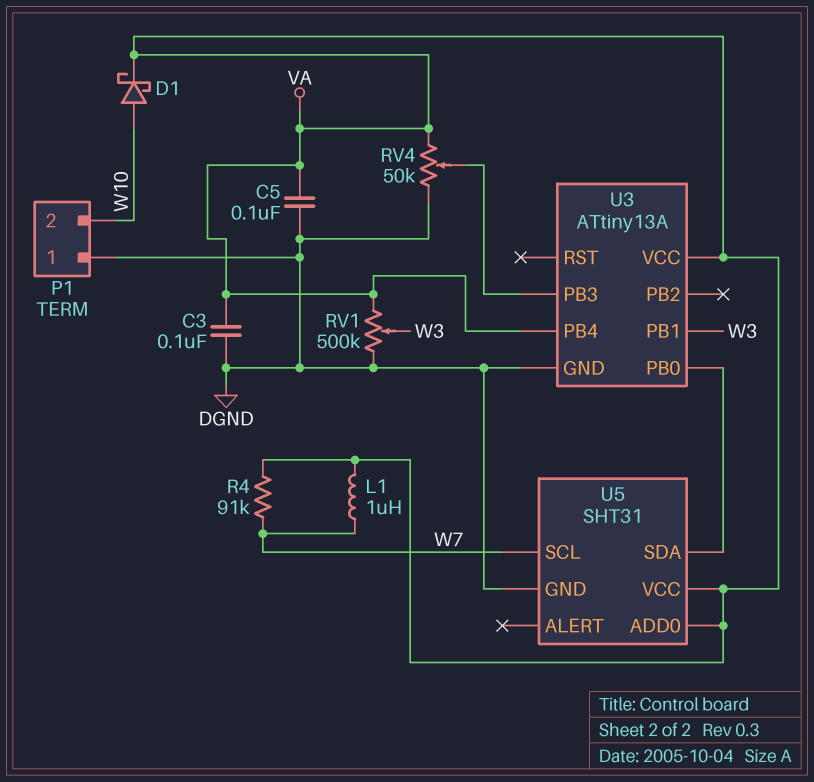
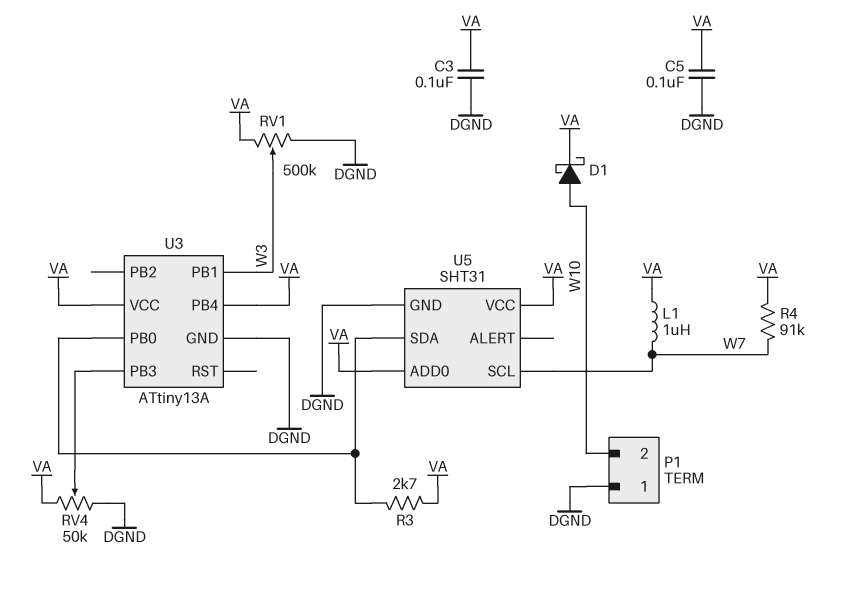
R3: none -> 2.7k (U3/PB0, VA)

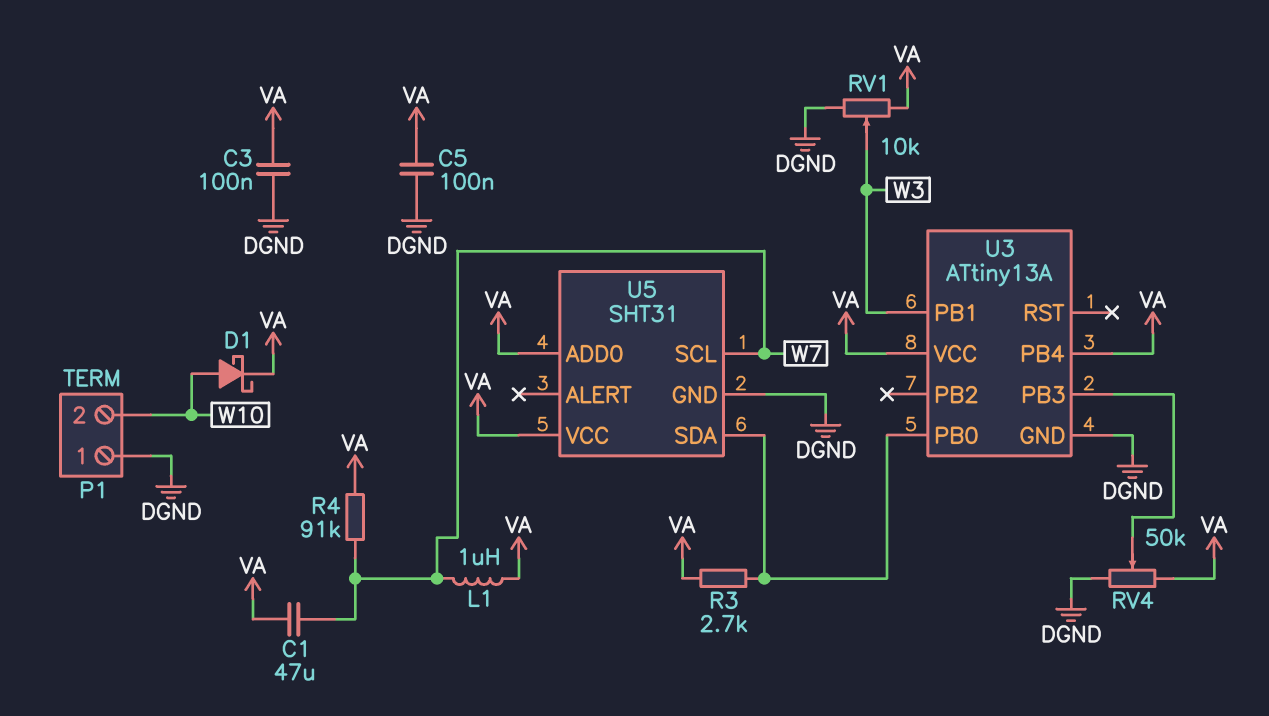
C1: none -> 47uF (VA, W7)
RV1: 500k (DGND, VA, wiper W3) -> 10k (DGND, VA, wiper W3)

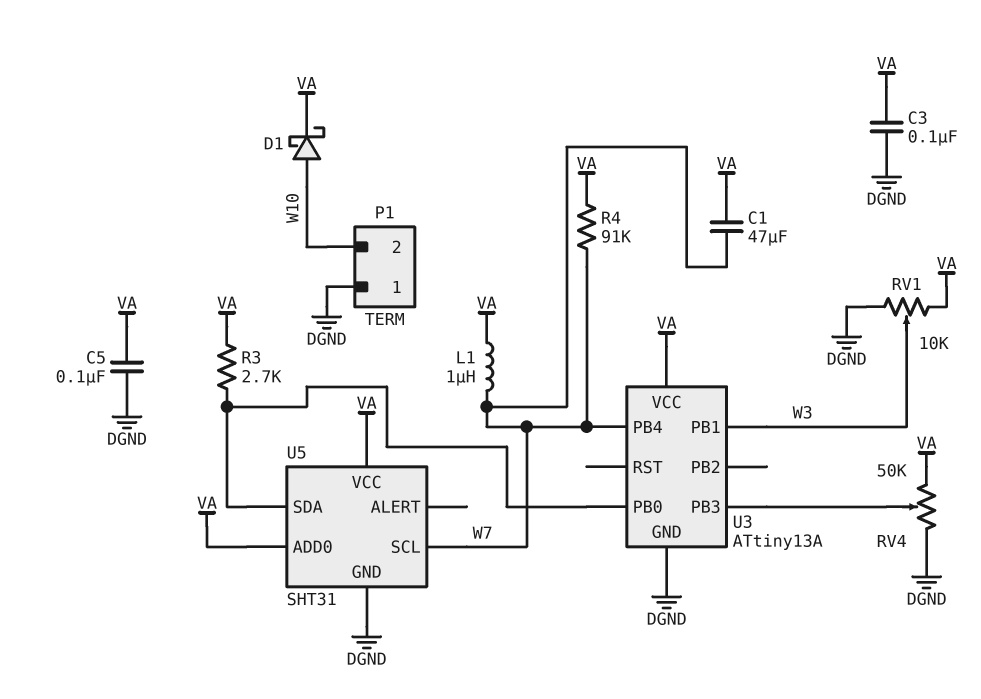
U3 pin PB4: VA -> W7

